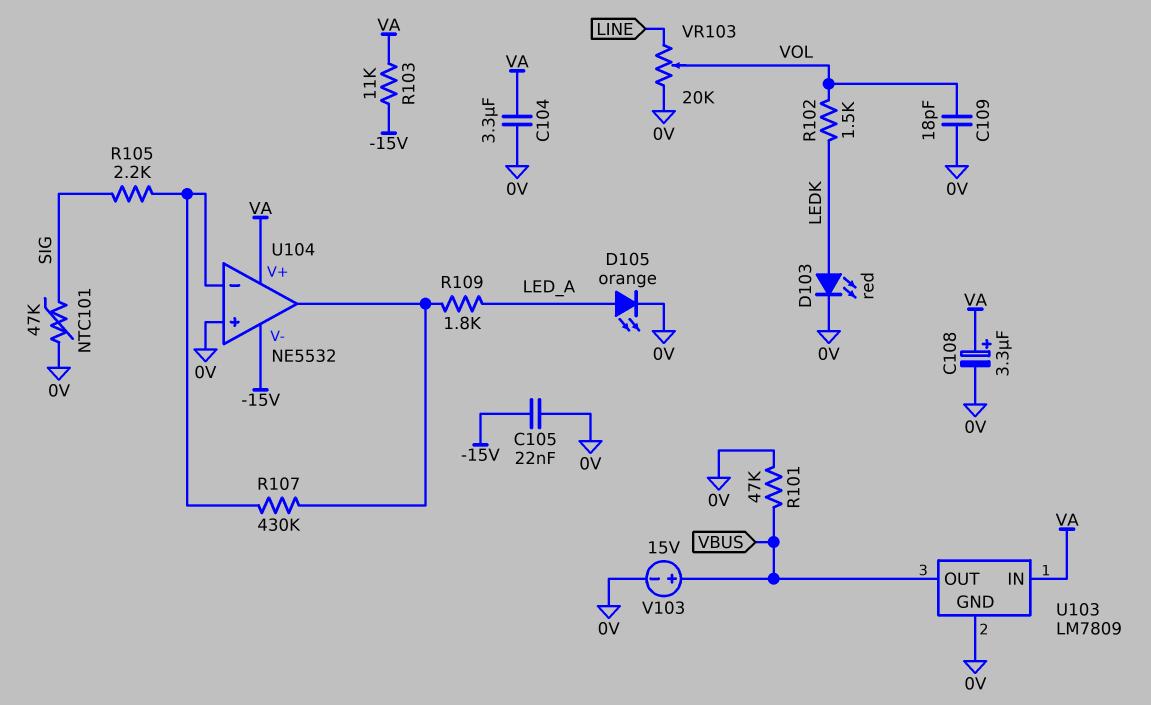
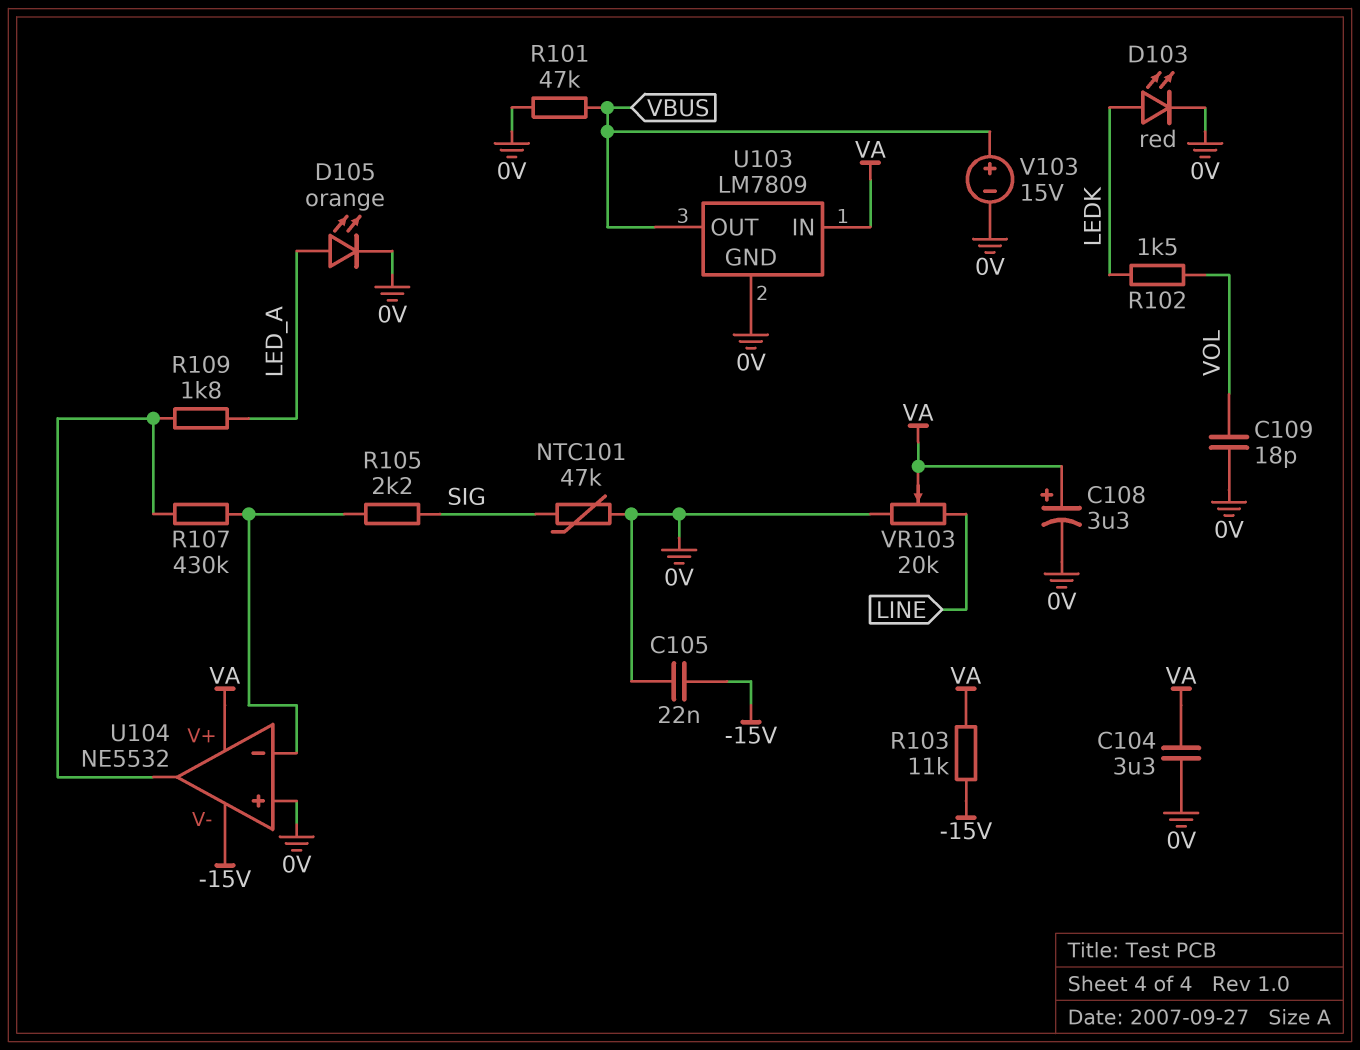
VR103: 20k (0V, LINE, wiper VOL) -> 20k (0V, LINE, wiper VA)

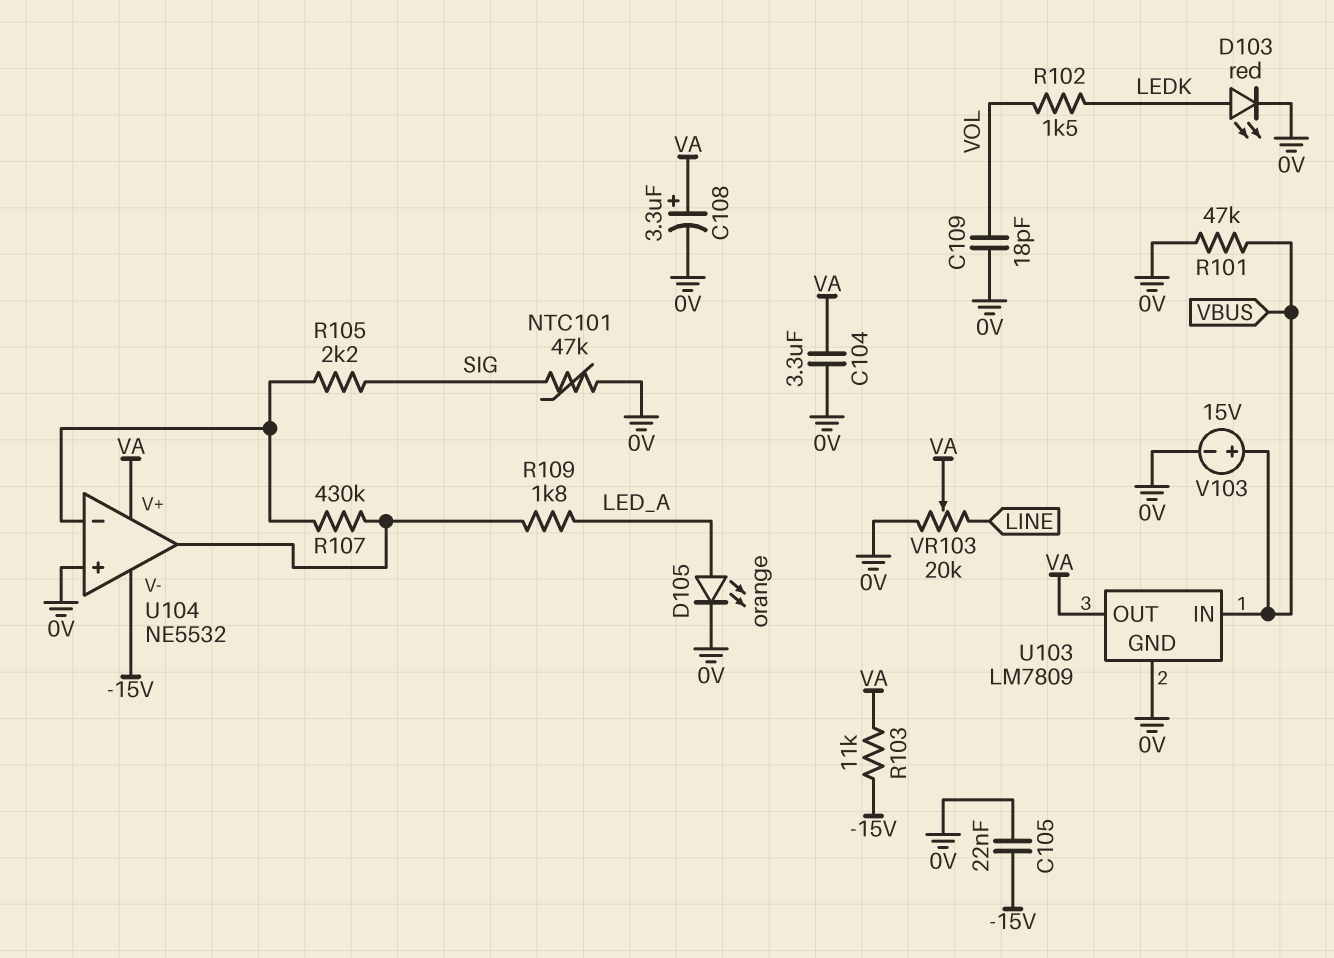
U103 pin IN: VA -> VBUS
U103 pin OUT: VBUS -> VA

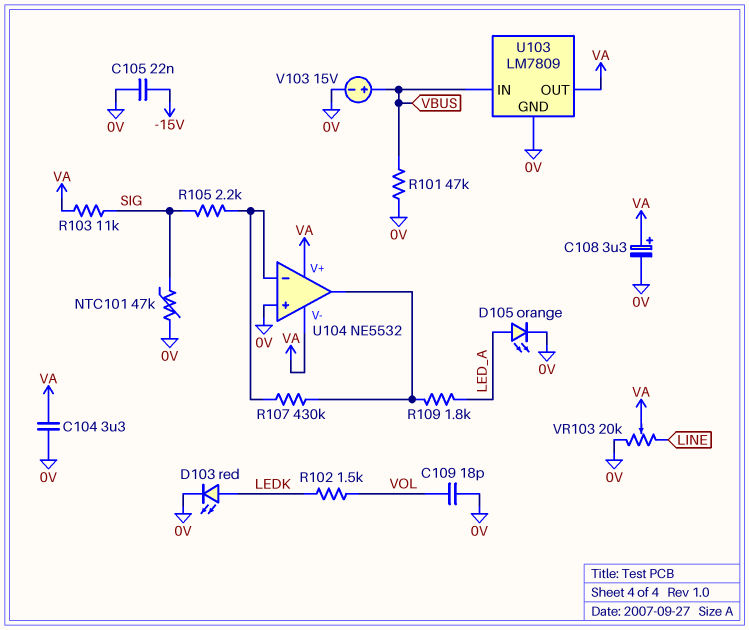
R103: 11k (-15V, VA) -> 11k (SIG, VA)
U104 pin V-: -15V -> VA

